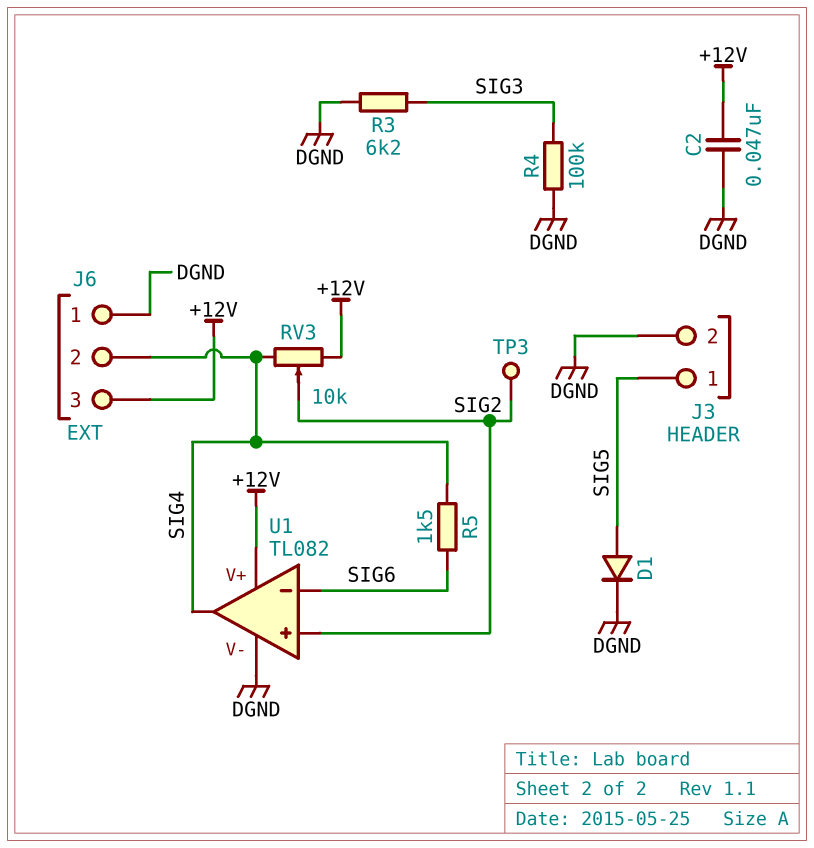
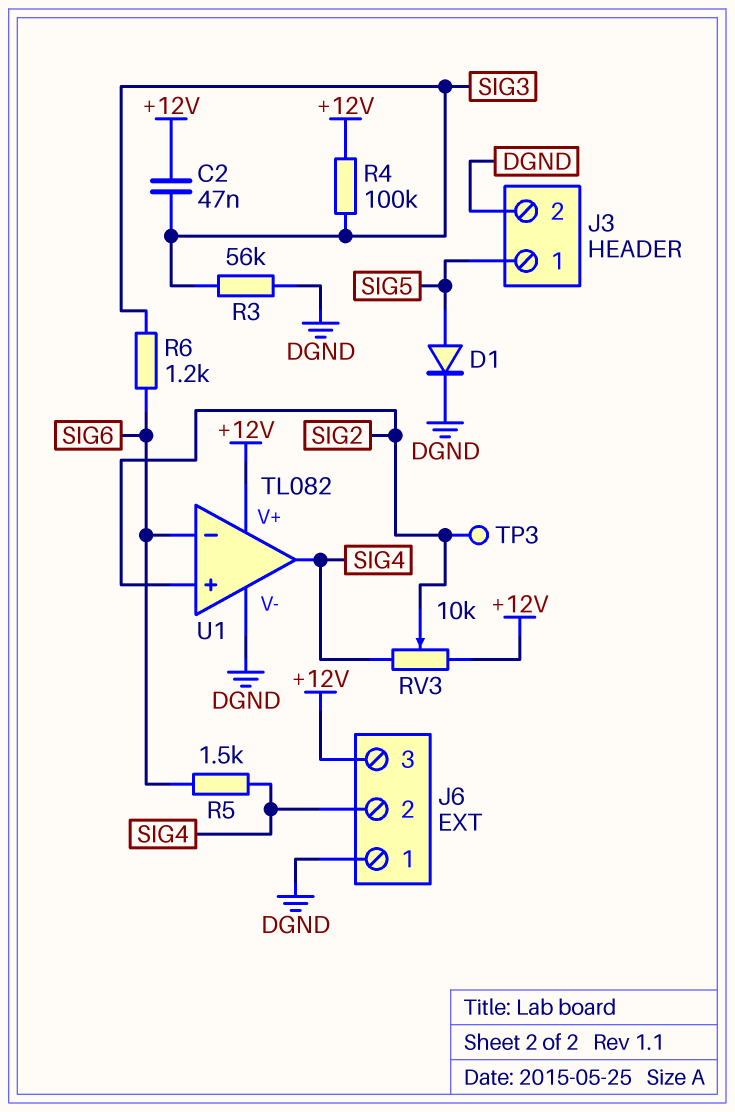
C2: 47nF (+12V, DGND) -> 47nF (+12V, SIG3)
R3: 6.2k (DGND, SIG3) -> 56k (DGND, SIG3)
R4: 100k (DGND, SIG3) -> 100k (+12V, SIG3)
R6: none -> 1.2k (SIG3, SIG6)

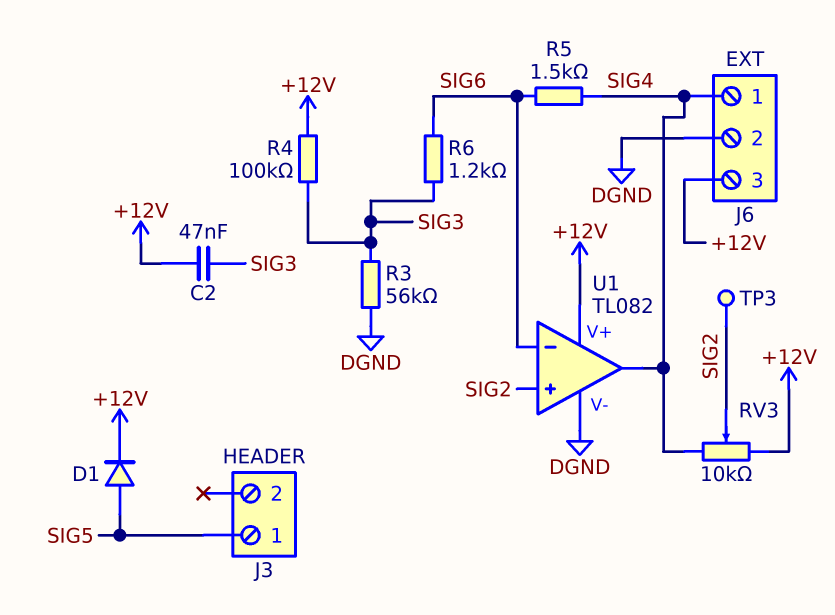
D1: diode (A SIG5, K DGND) -> diode (A SIG5, K +12V)
J3 pin 2: DGND -> none
J6 pin 1: DGND -> SIG4
J6 pin 2: SIG4 -> DGND

